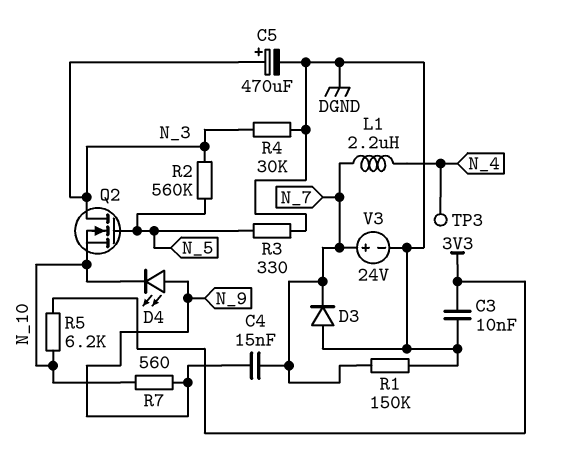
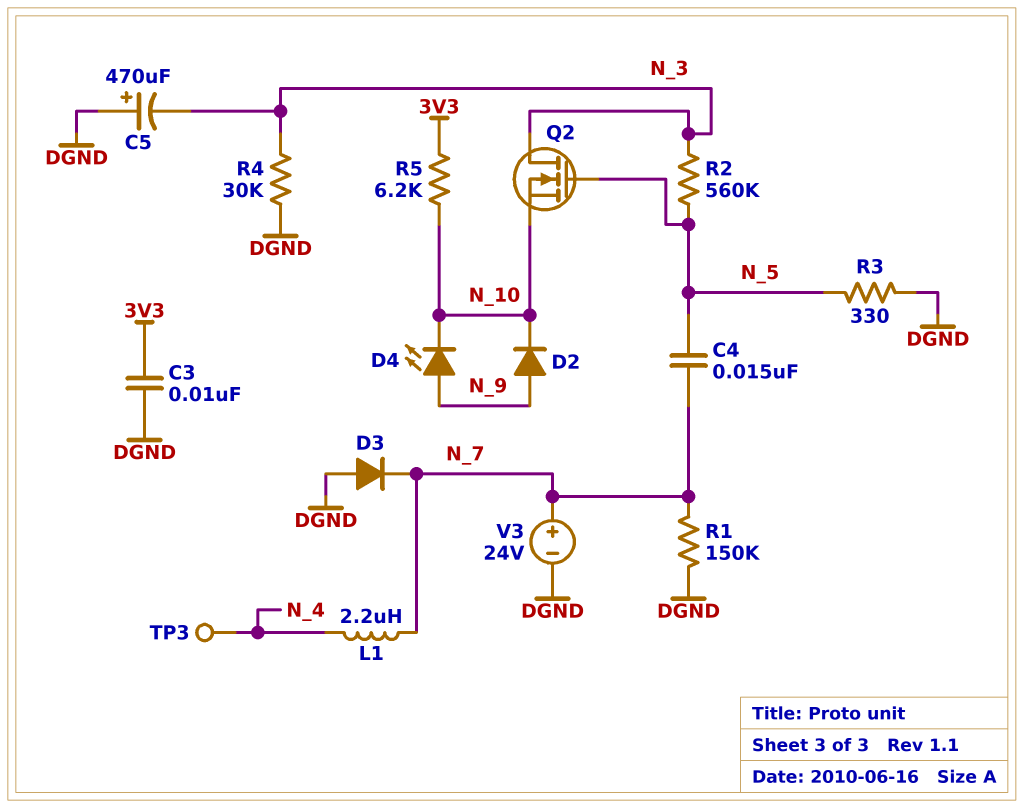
C4: 15nF (N_7, N_9) -> 15nF (N_5, N_7)
C5: 470uF (plus N_3, minus DGND) -> 470uF (plus DGND, minus N_3)
D2: none -> diode (A N_9, K N_10)
R7: 560 (N_9, N_10) -> none

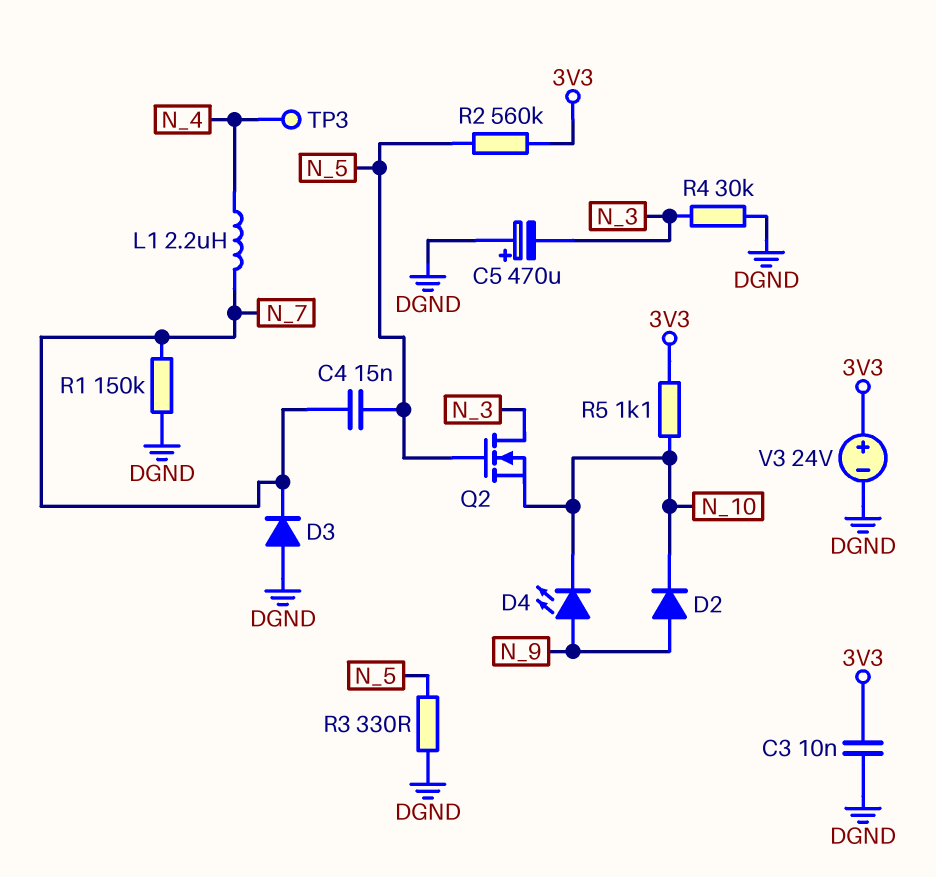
R2: 560k (N_3, N_5) -> 560k (3V3, N_5)
R5: 6.2k (3V3, N_10) -> 1.1k (3V3, N_10)
V3: 24V (plus N_7, minus DGND) -> 24V (plus 3V3, minus DGND)

